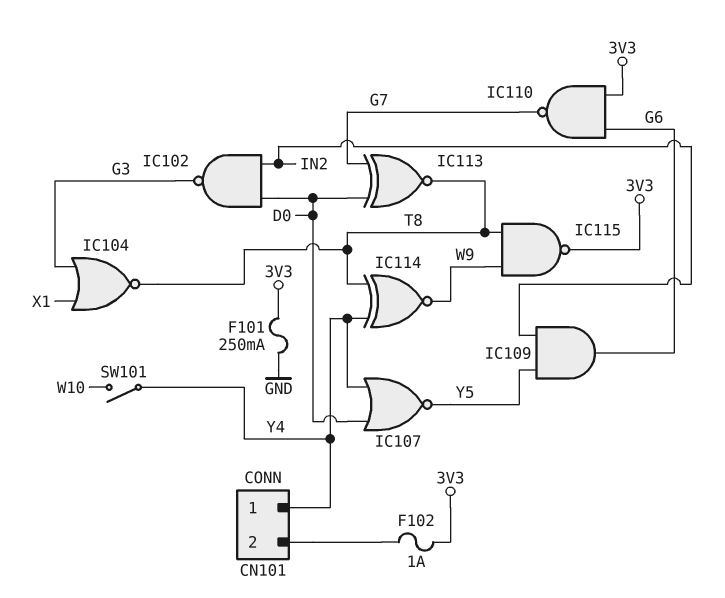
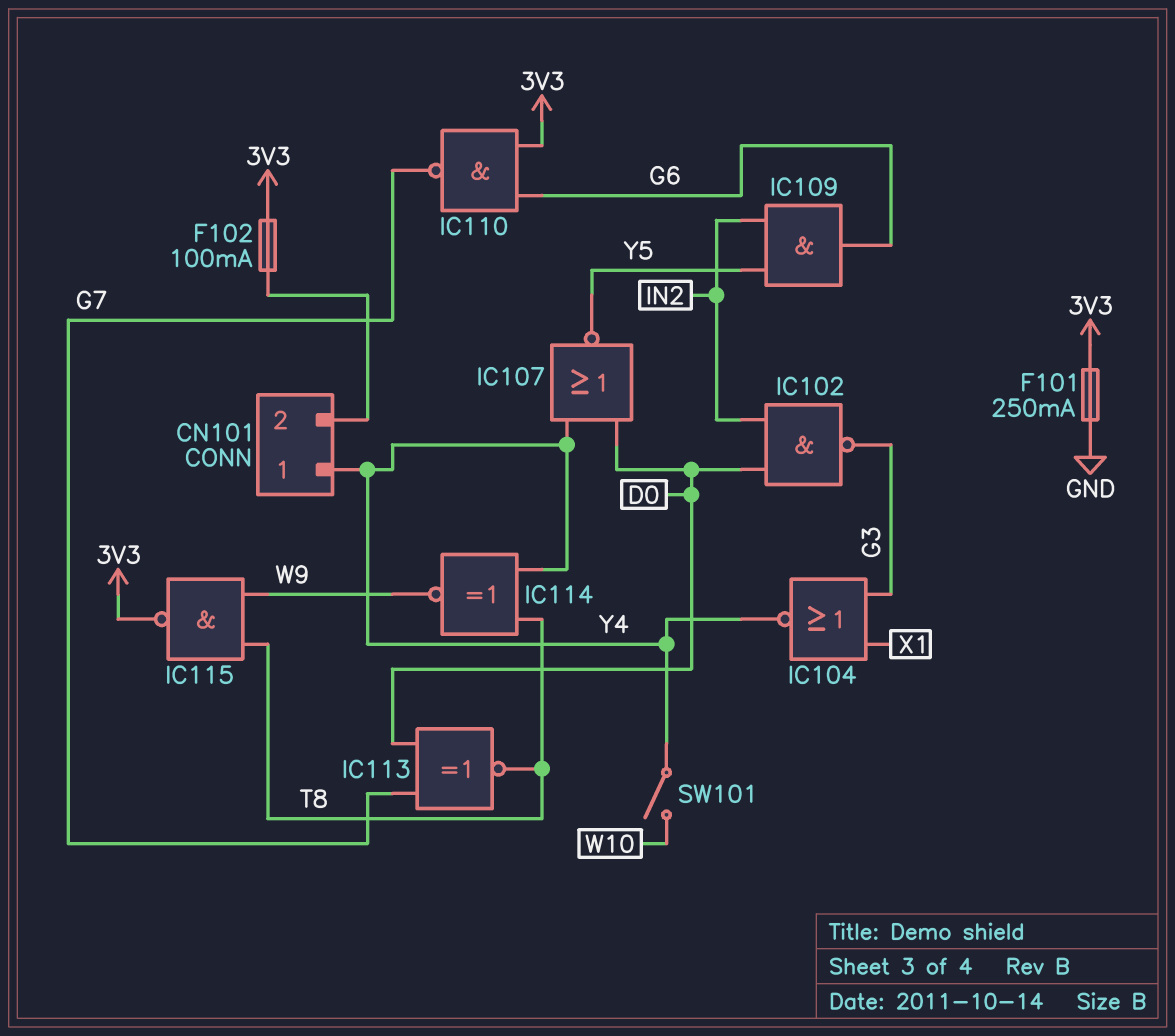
F102: 1A (3V3, CN101/2) -> 100mA (3V3, CN101/2)
IC104: NOR (in G3, in X1, out T8) -> NOR (in G3, in X1, out Y4)

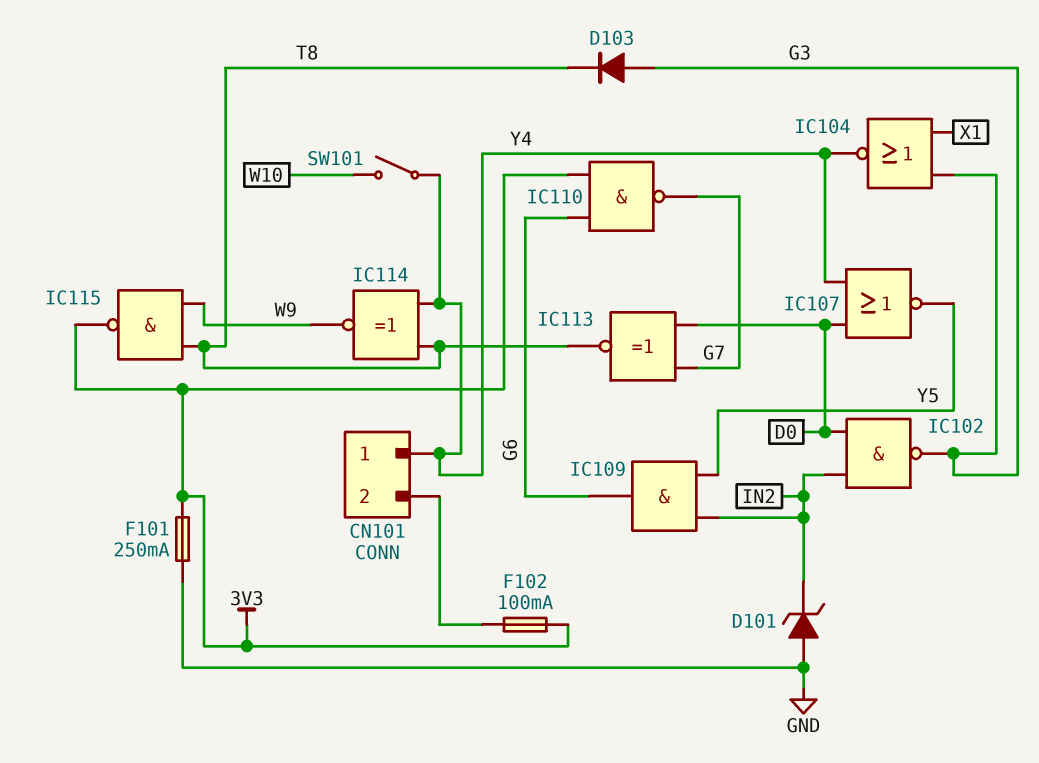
D101: none -> zener (A GND, K IN2)
D103: none -> diode (A G3, K T8)

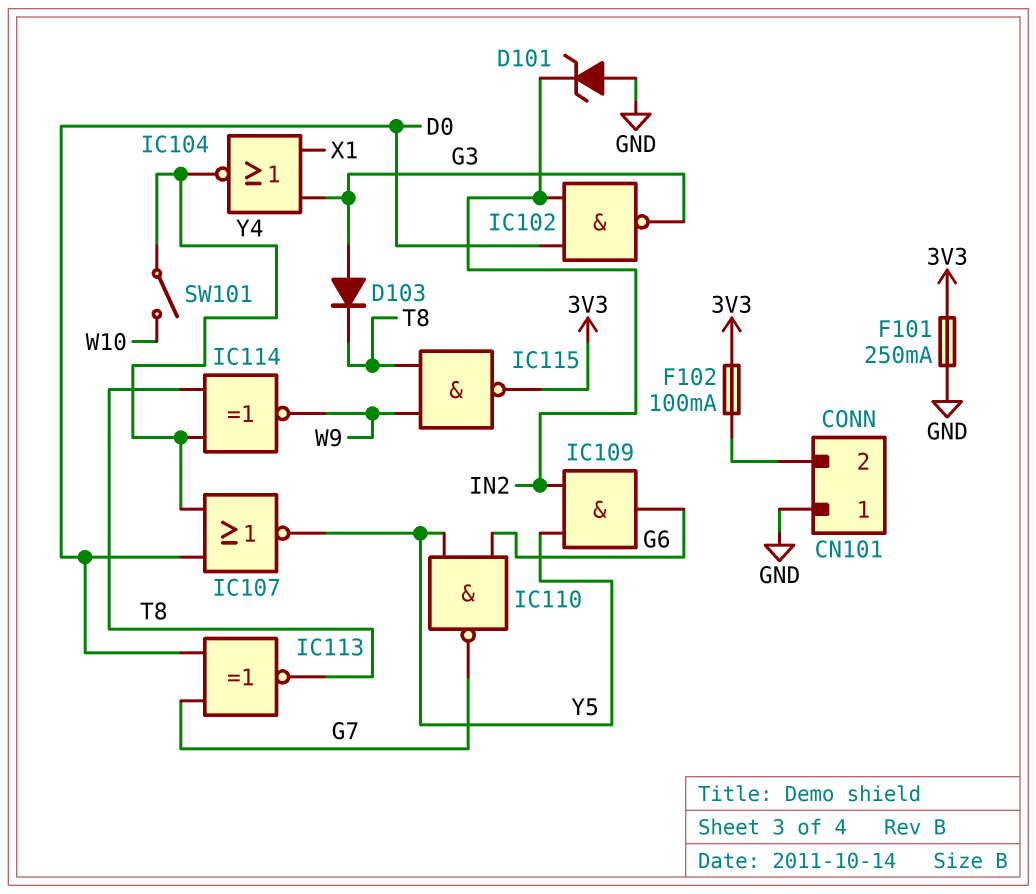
CN101 pin 1: Y4 -> GND
IC110: NAND (in 3V3, in G6, out G7) -> NAND (in G6, in Y5, out G7)

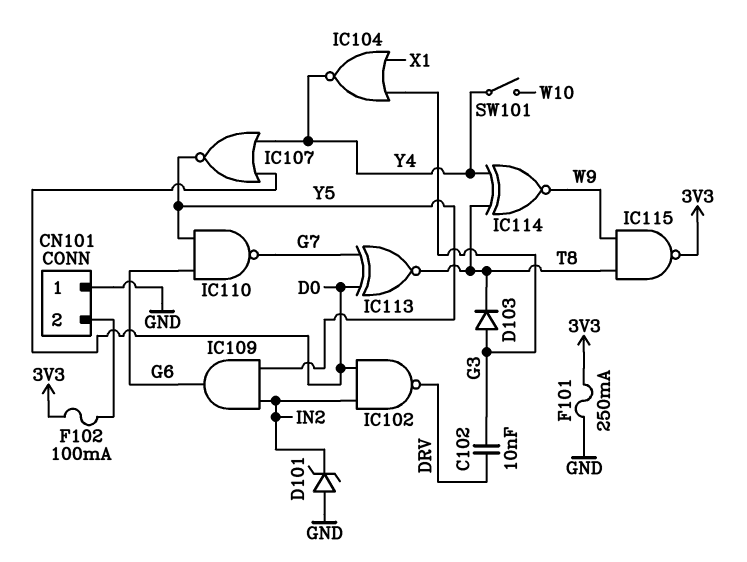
C102: none -> 10nF (DRV, G3)
IC102: NAND (in D0, in IN2, out G3) -> NAND (in D0, in IN2, out DRV)

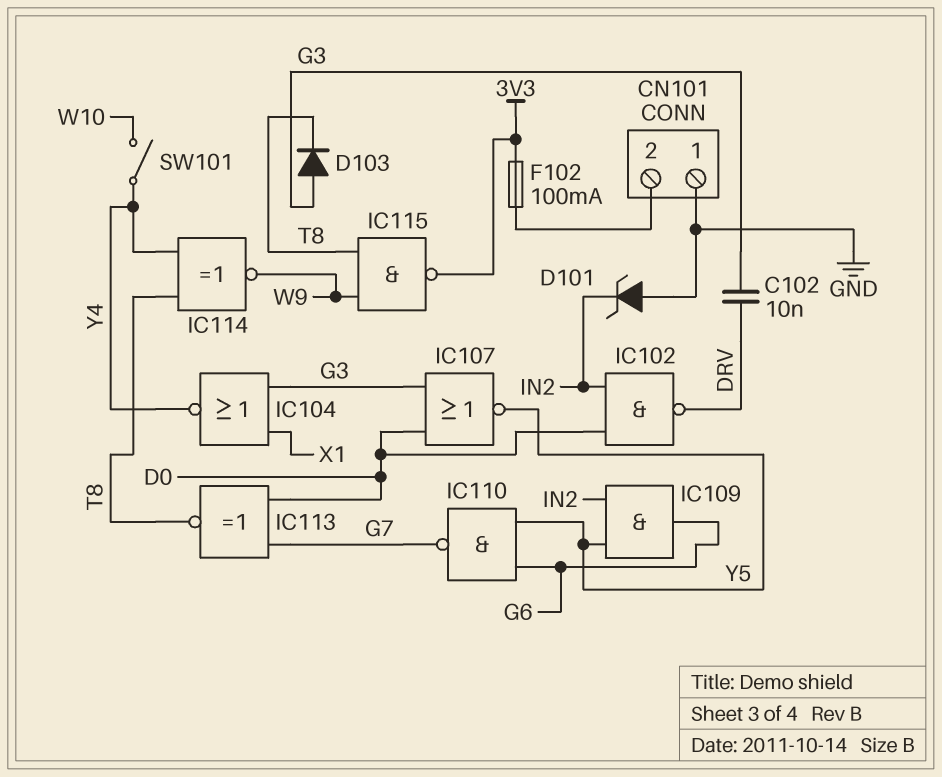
F101: 250mA (3V3, GND) -> none
IC107: NOR (in D0, in Y4, out Y5) -> NOR (in D0, in G3, out Y5)

